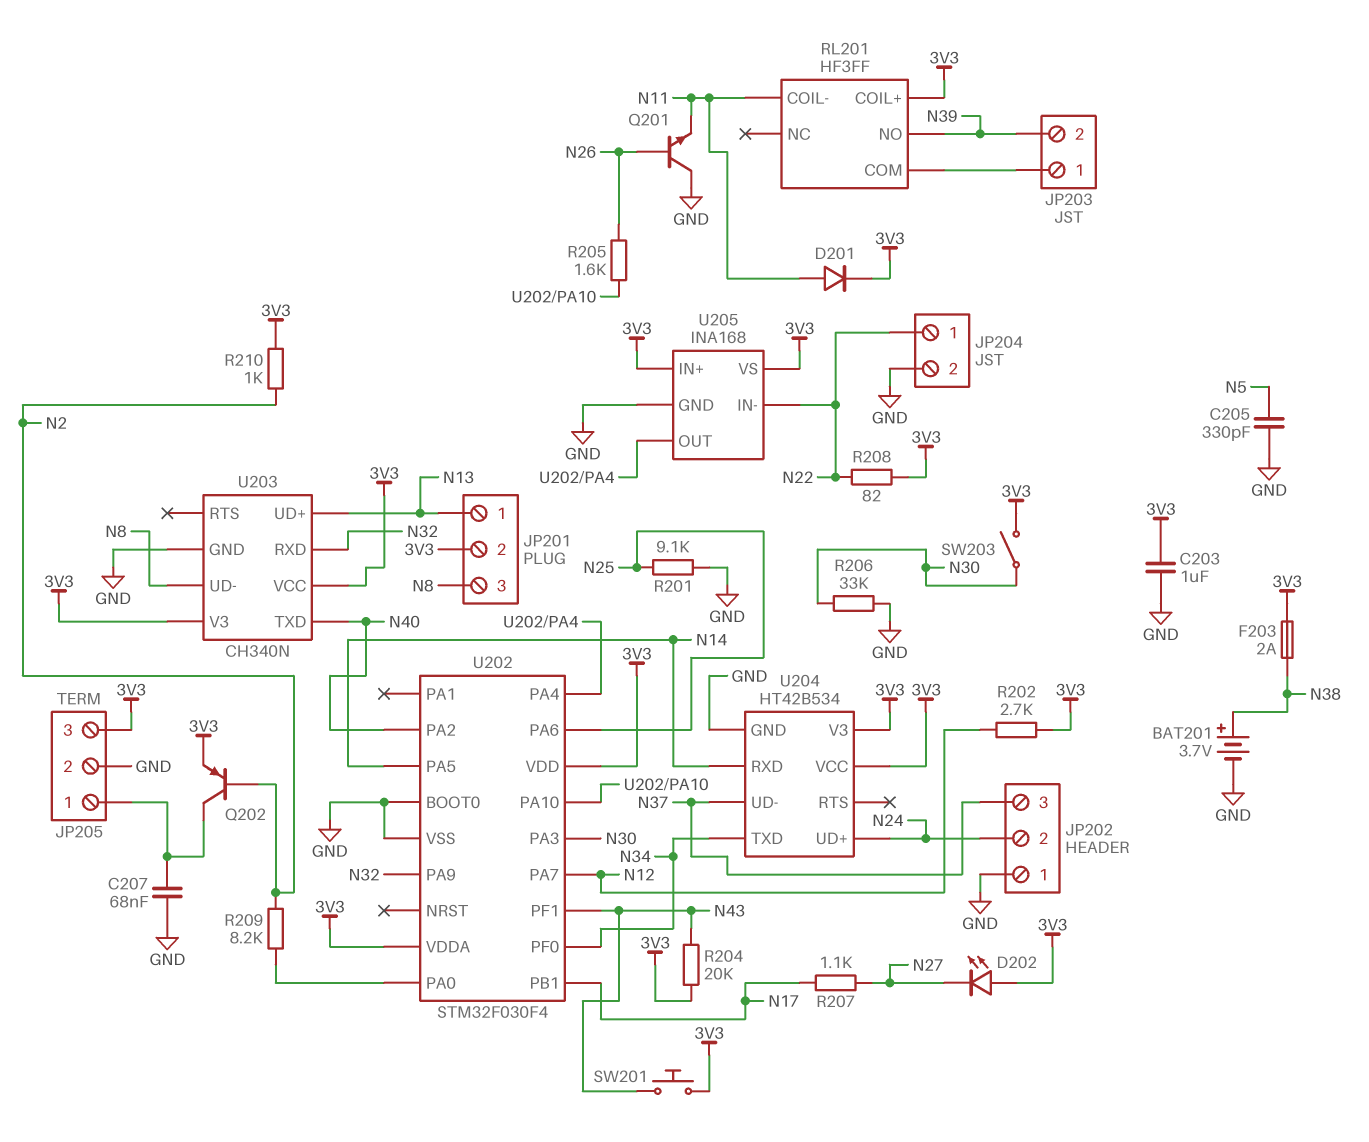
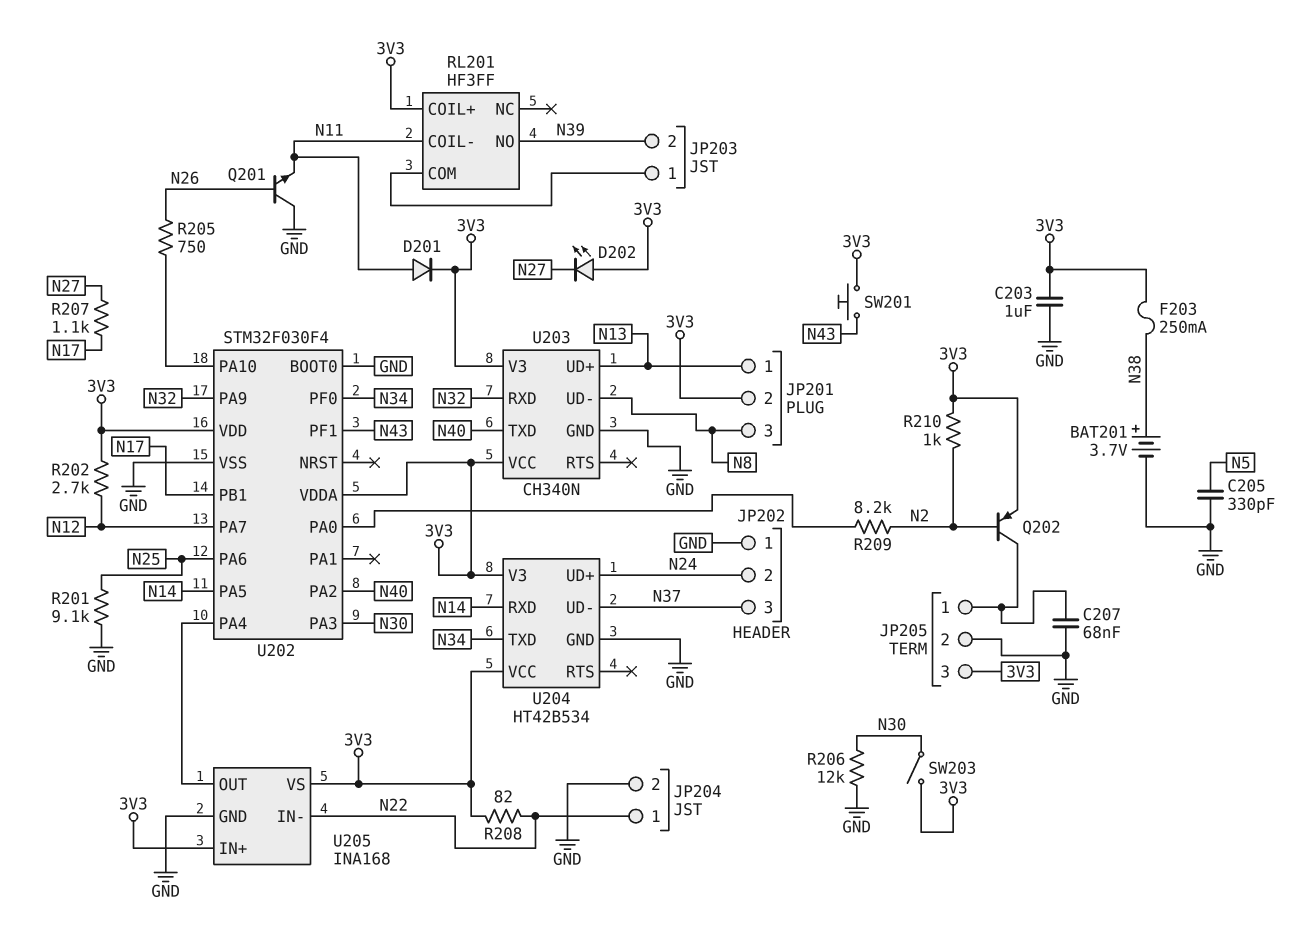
F203: 2A (3V3, N38) -> 250mA (3V3, N38)
R204: 20k (3V3, N43) -> none
R205: 1.6k (N26, U202/PA10) -> 750 (N26, U202/PA10)
R206: 33k (GND, N30) -> 12k (GND, N30)

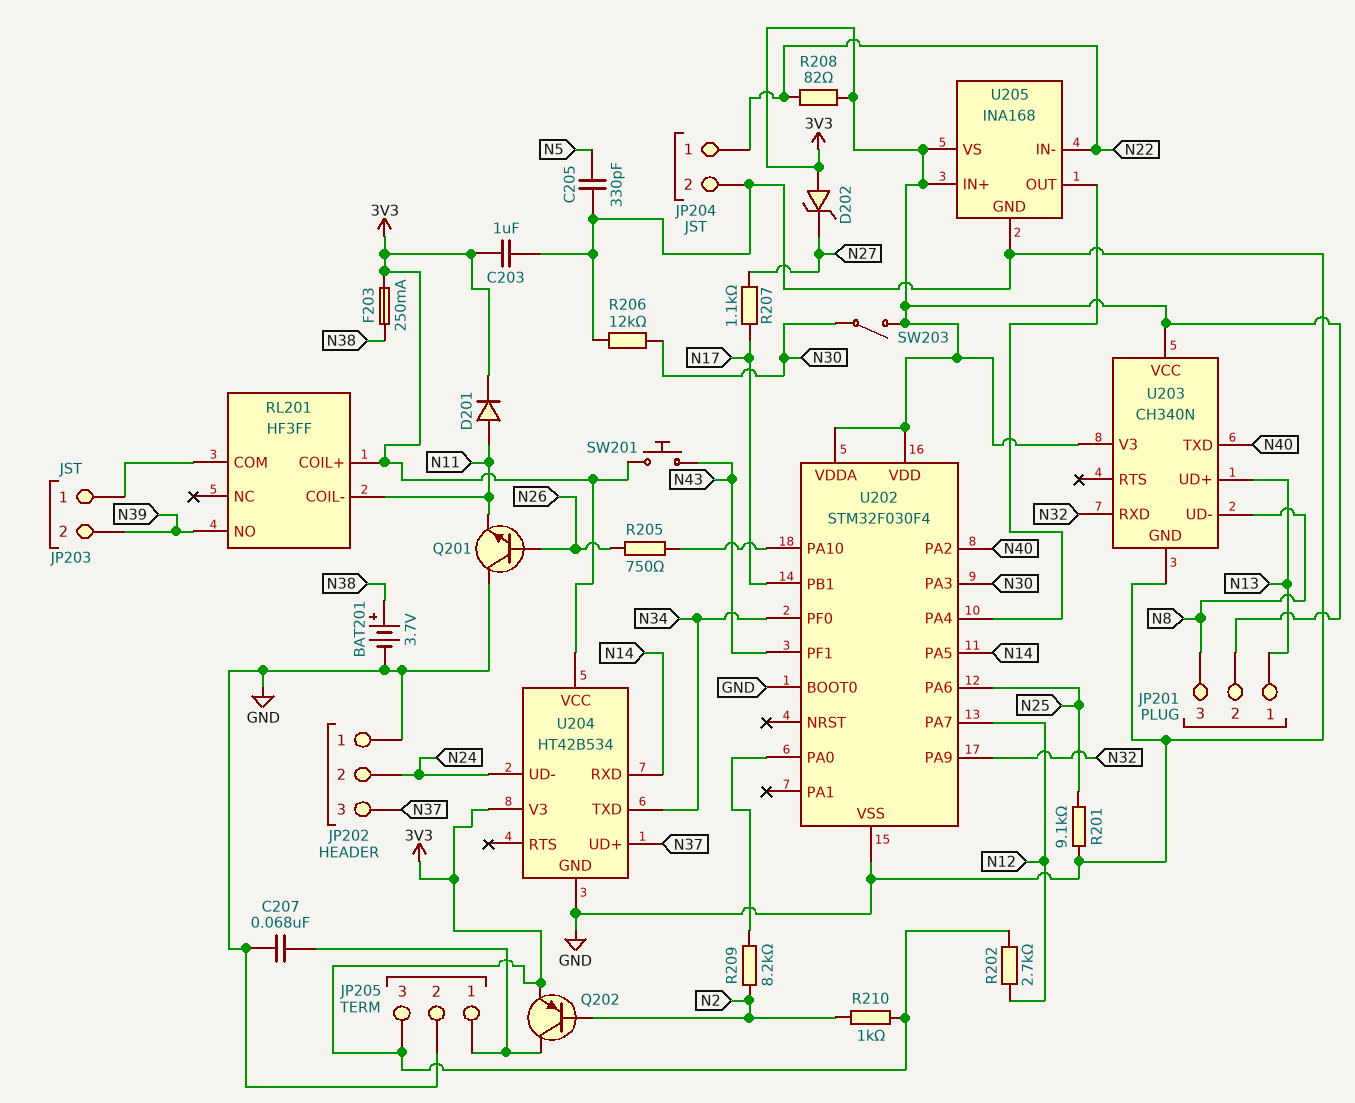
D202: LED (A 3V3, K N27) -> zener (A 3V3, K N27)
U204 pin UD+: N24 -> N37
U204 pin UD-: N37 -> N24

